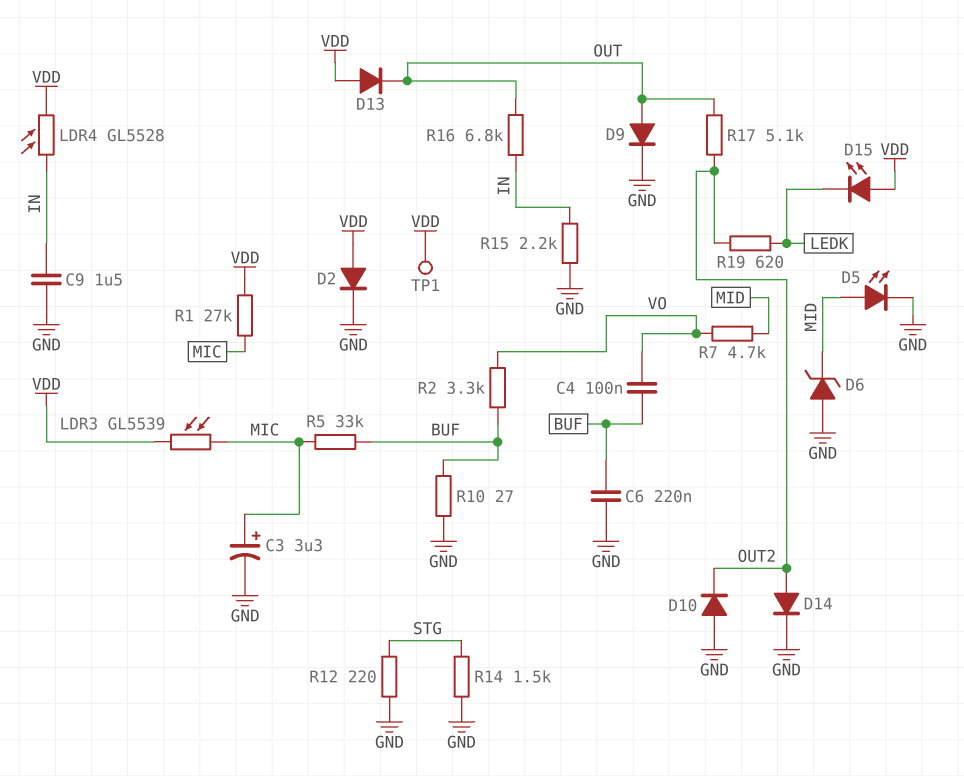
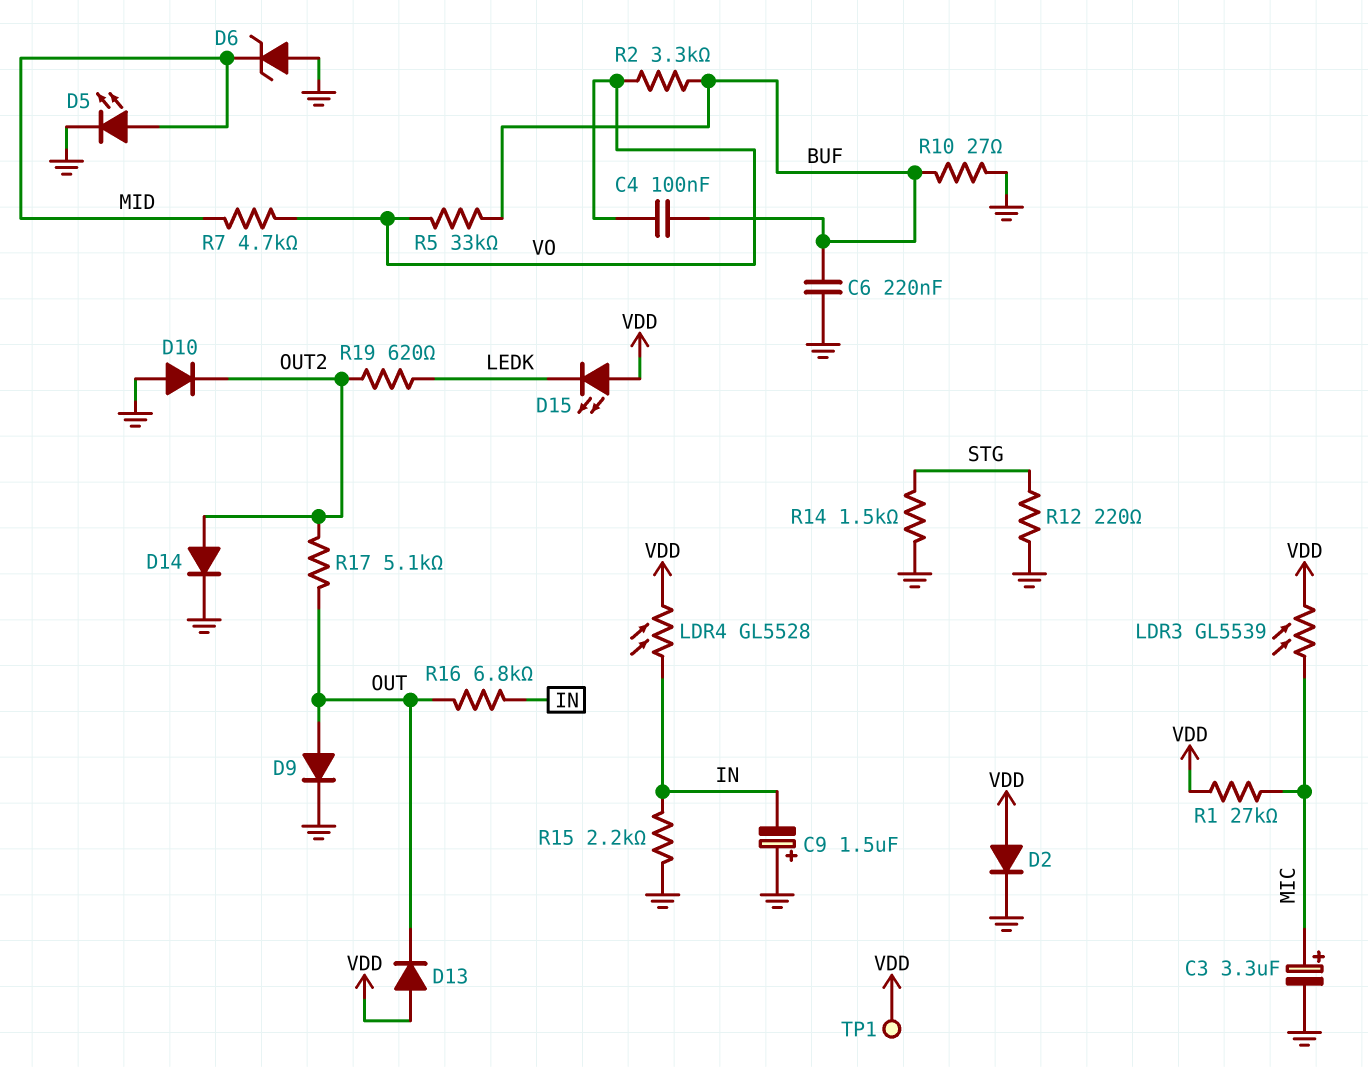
C9: 1.5uF (GND, IN) -> 1.5uF (plus GND, minus IN)
R5: 33k (BUF, MIC) -> 33k (BUF, VO)

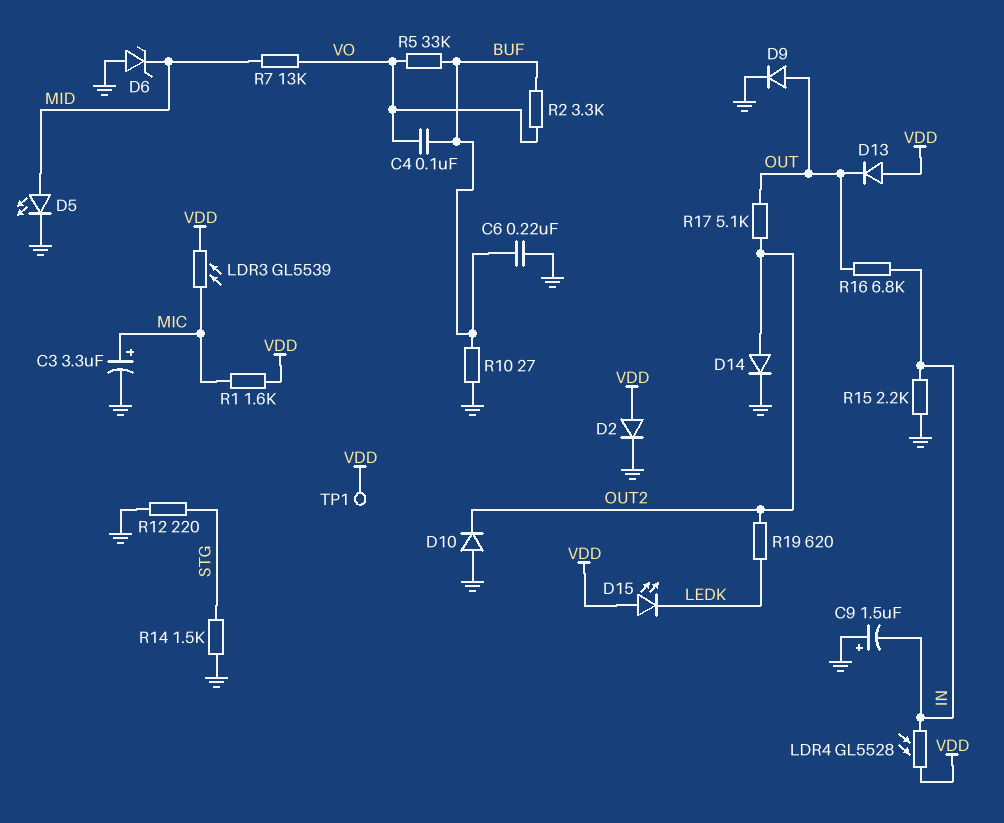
R1: 27k (MIC, VDD) -> 1.6k (MIC, VDD)
R7: 4.7k (MID, VO) -> 13k (MID, VO)

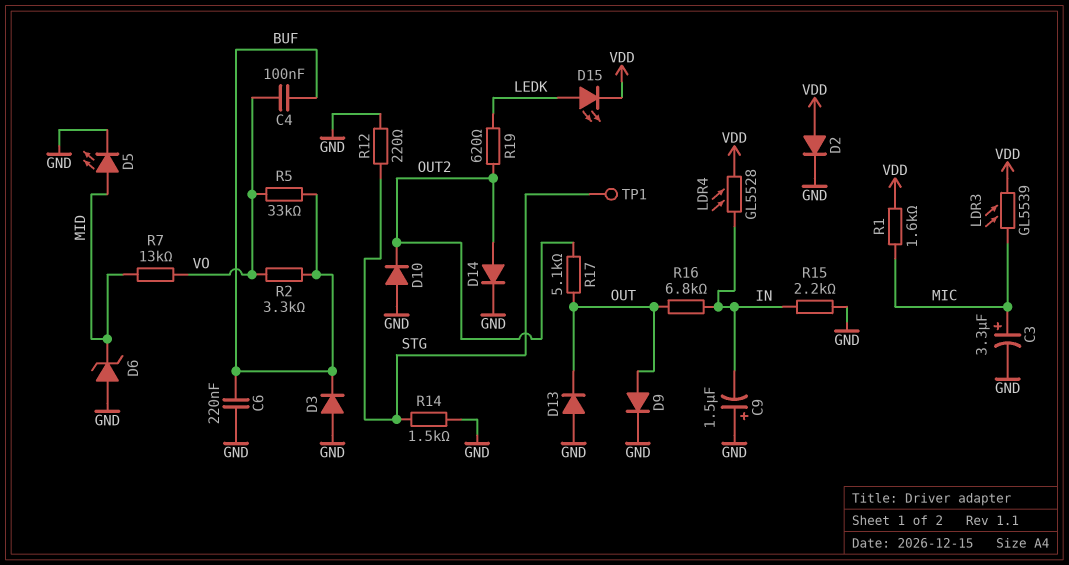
D3: none -> diode (A GND, K BUF)
D13: diode (A VDD, K OUT) -> diode (A GND, K OUT)
D15: LED (A VDD, K LEDK) -> LED (A LEDK, K VDD)
R10: 27 (BUF, GND) -> none
TP1: test point (VDD) -> test point (STG)

